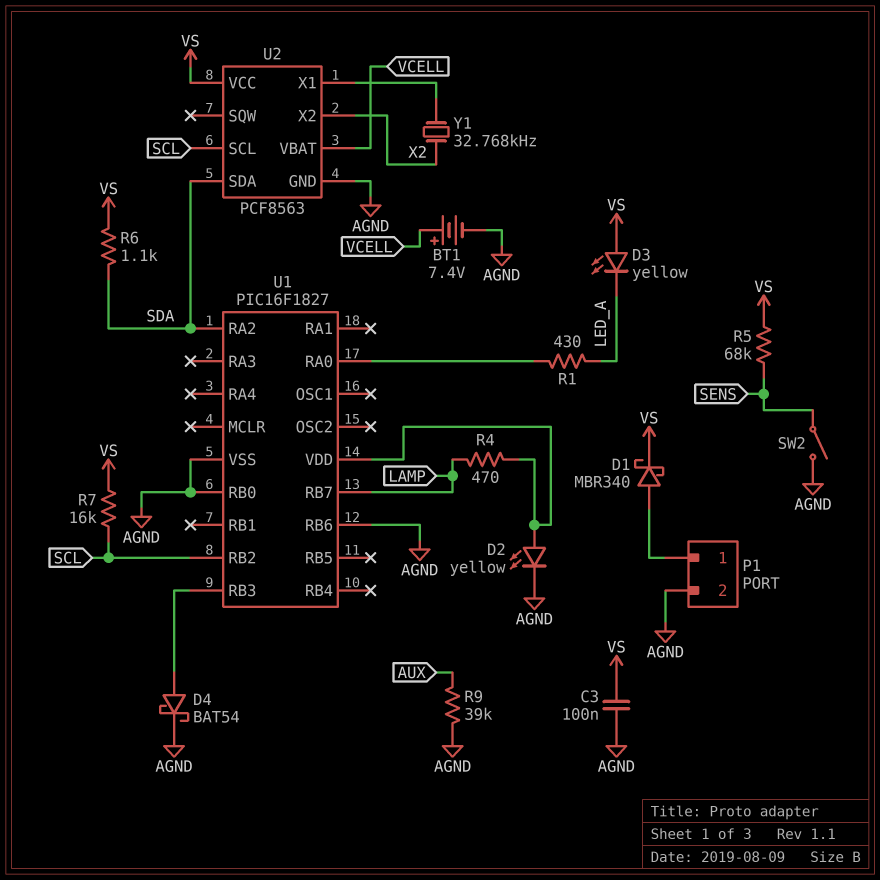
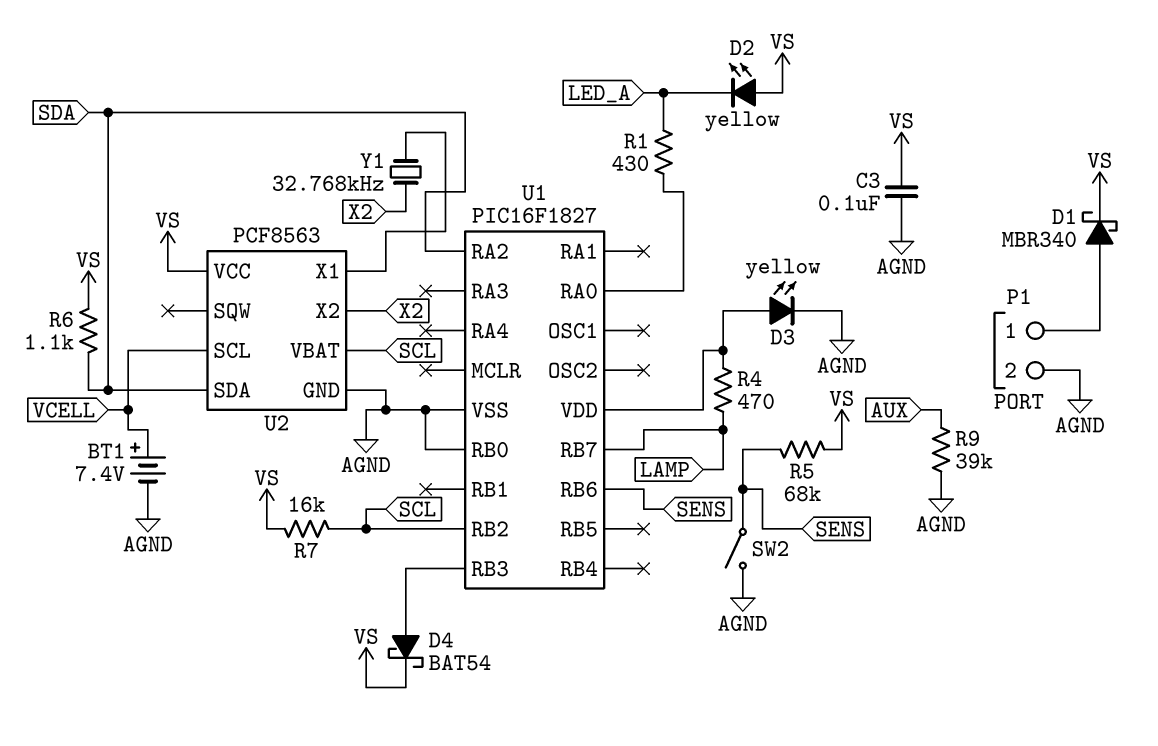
D2: LED yellow (A U1/VDD, K AGND) -> LED yellow (A VS, K LED_A)
D3: LED yellow (A VS, K LED_A) -> LED yellow (A U1/VDD, K AGND)
D4: schottky BAT54 (A U1/RB3, K AGND) -> schottky BAT54 (A U1/RB3, K VS)
U1 pin RB6: AGND -> SENS
U2 pin SCL: SCL -> VCELL
U2 pin VBAT: VCELL -> SCL

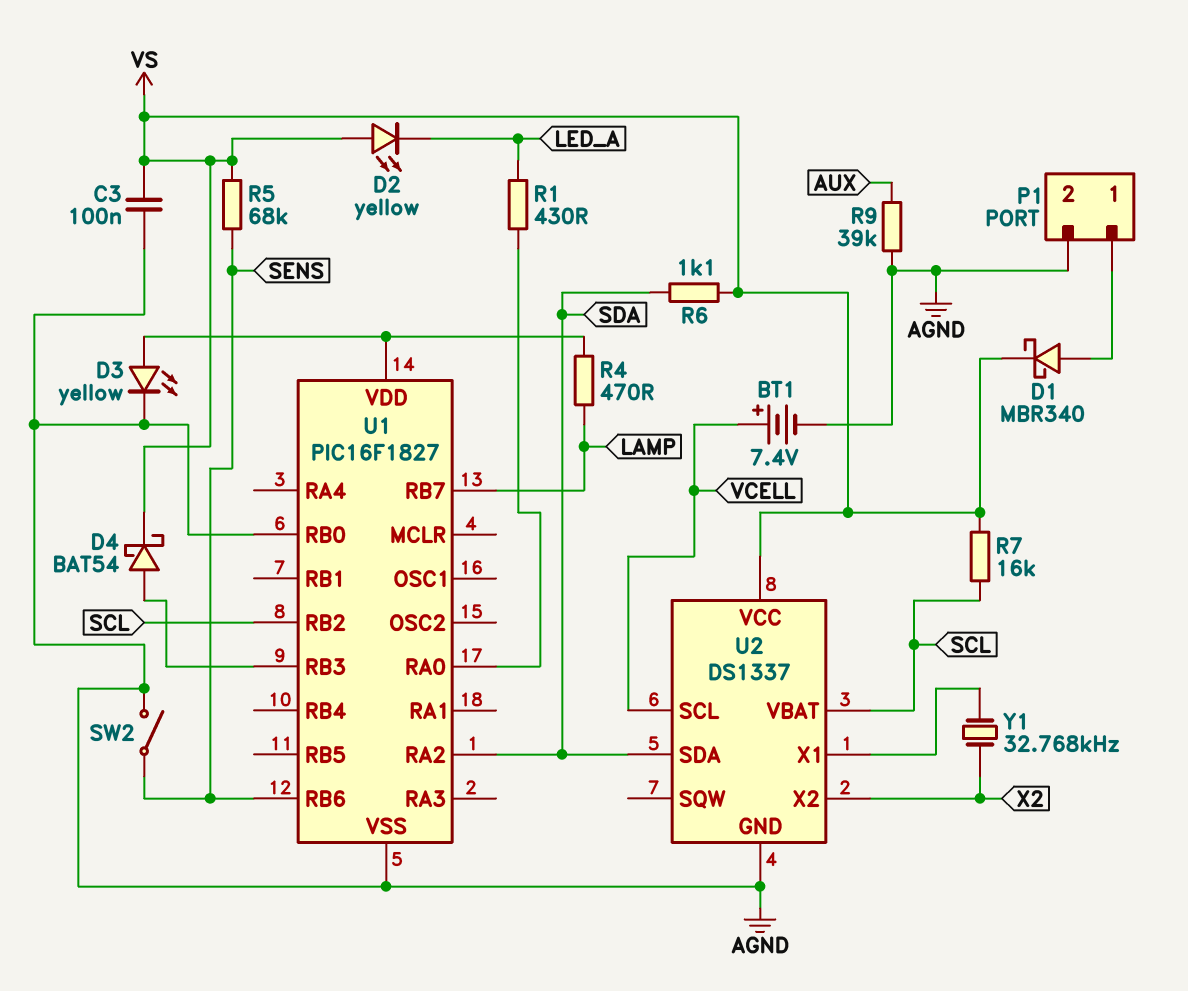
U2: PCF8563 -> DS1337

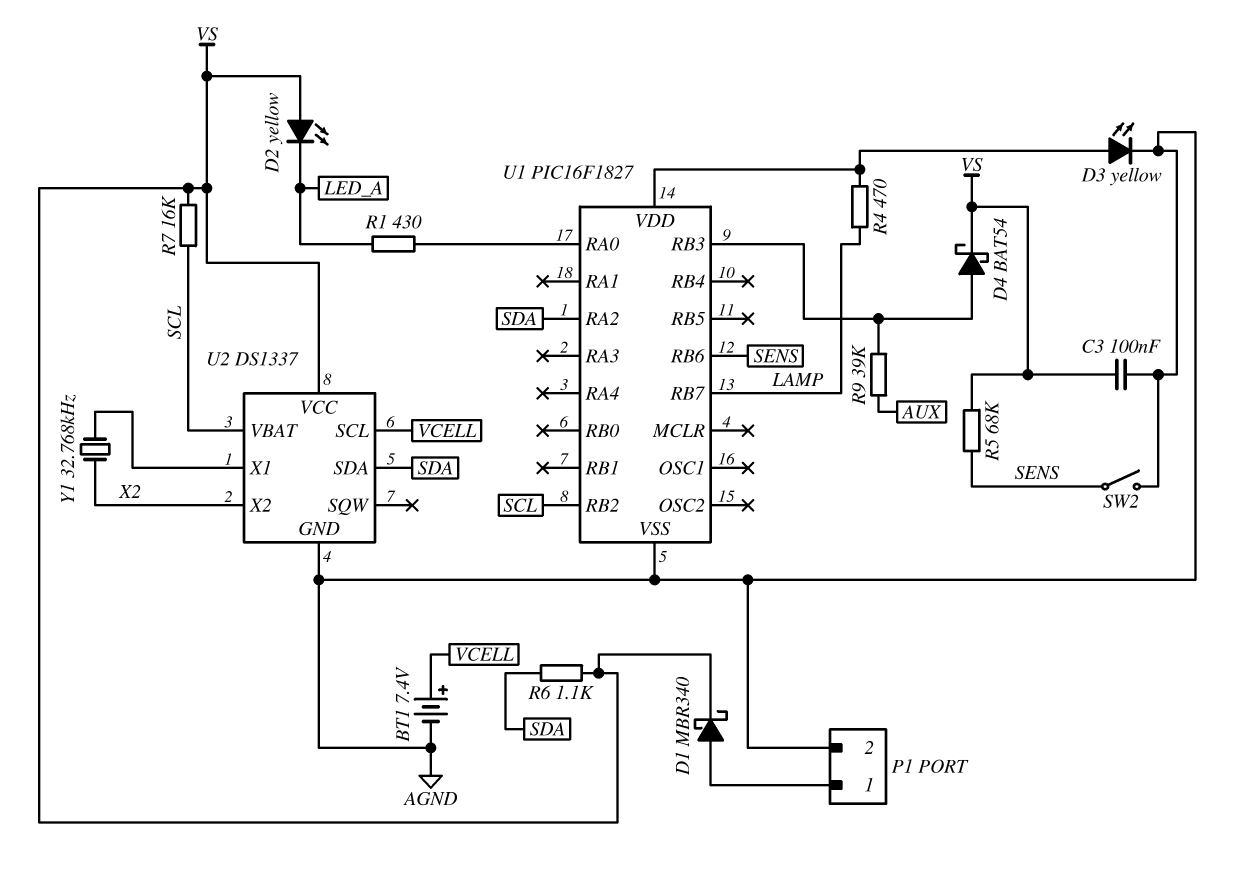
R9: 39k (AGND, AUX) -> 39k (AUX, U1/RB3)
U1 pin RB0: AGND -> none

